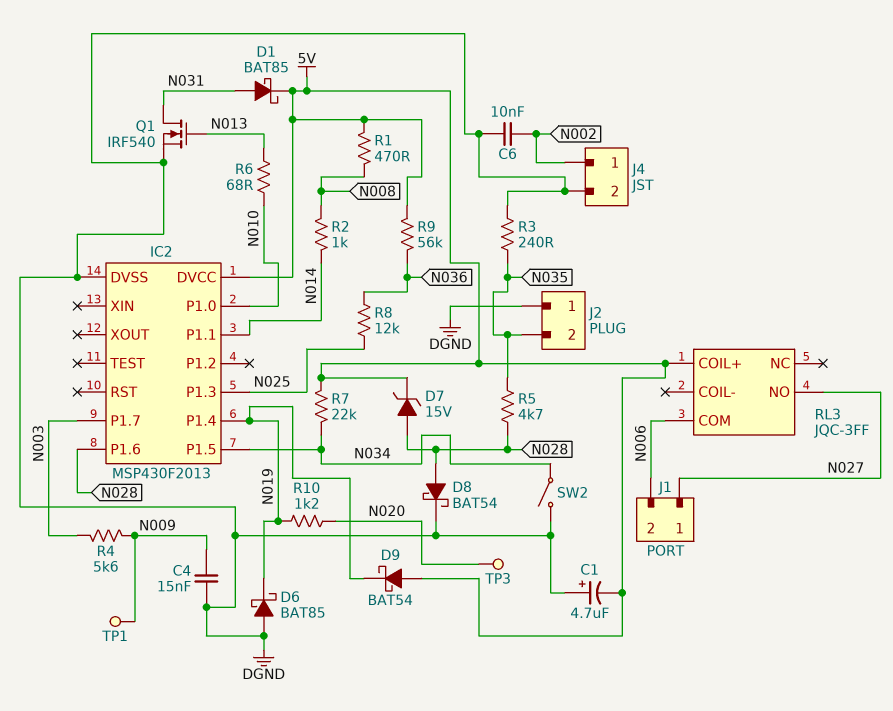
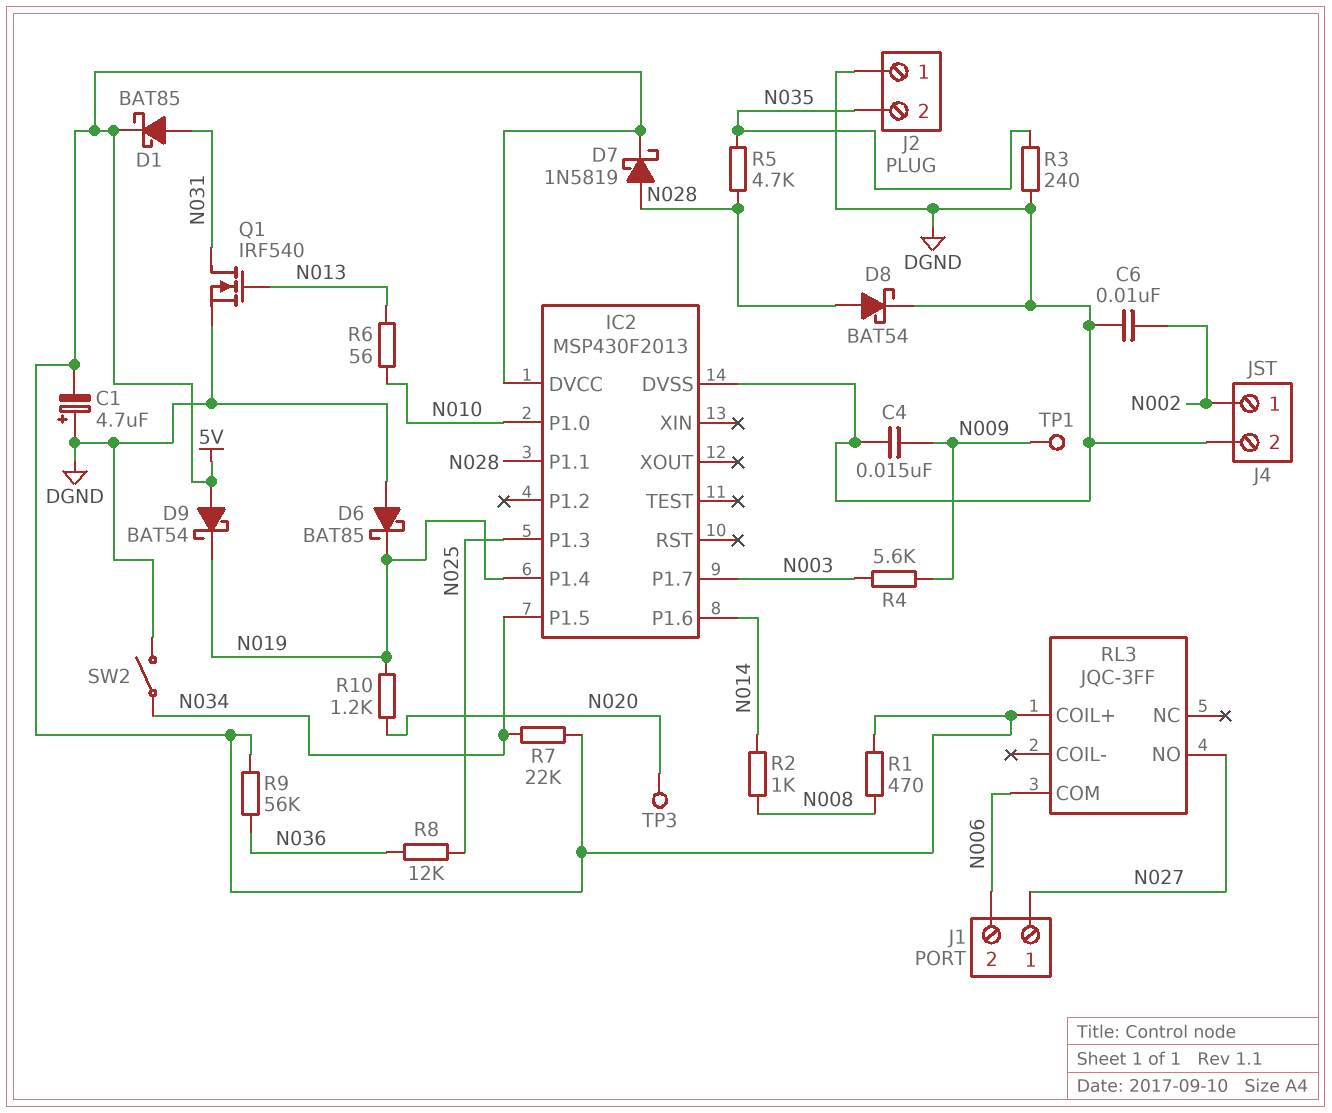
D7: zener 15V (A N028, K 5V) -> schottky 1N5819 (A N028, K 5V)
IC2 pin P1.1: N014 -> N028
IC2 pin P1.6: N028 -> N014
R6: 68 (N010, N013) -> 56 (N010, N013)

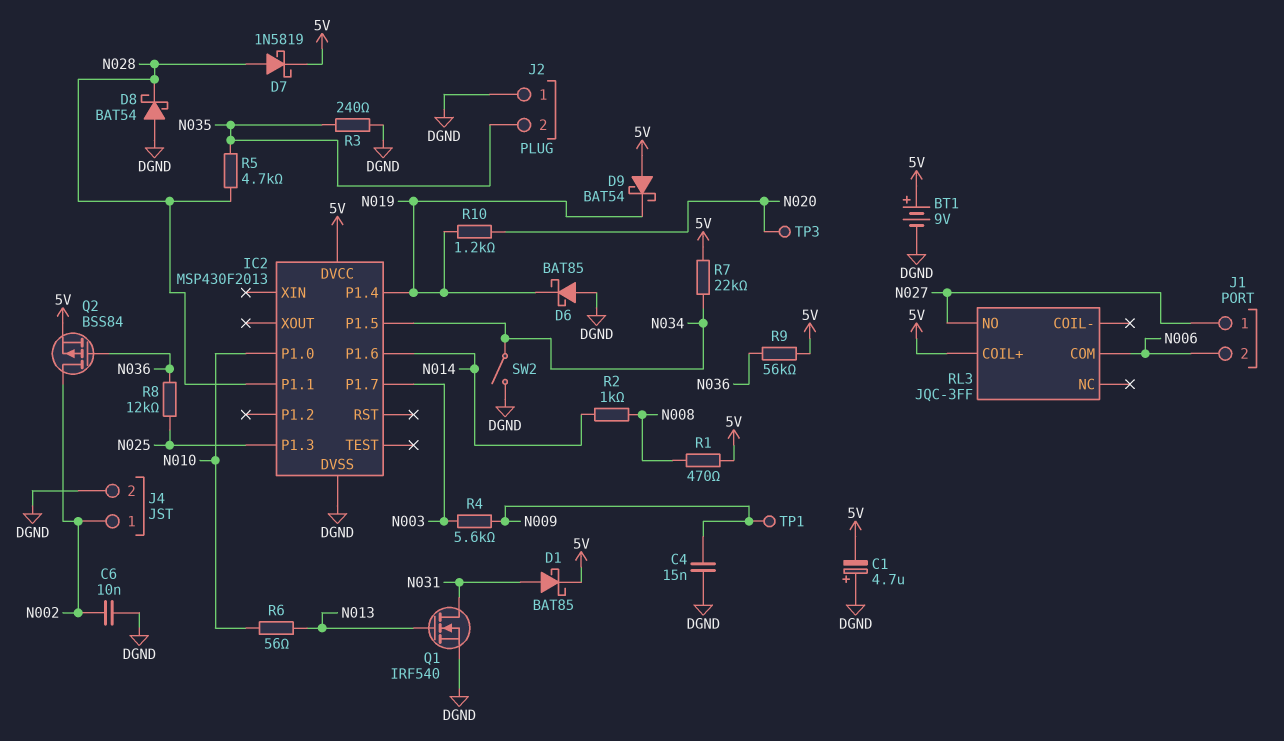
BT1: none -> 9V (plus 5V, minus DGND)
D8: schottky BAT54 (A N028, K DGND) -> schottky BAT54 (A DGND, K N028)
Q2: none -> PMOS BSS84 (G N036, D N002, S 5V)

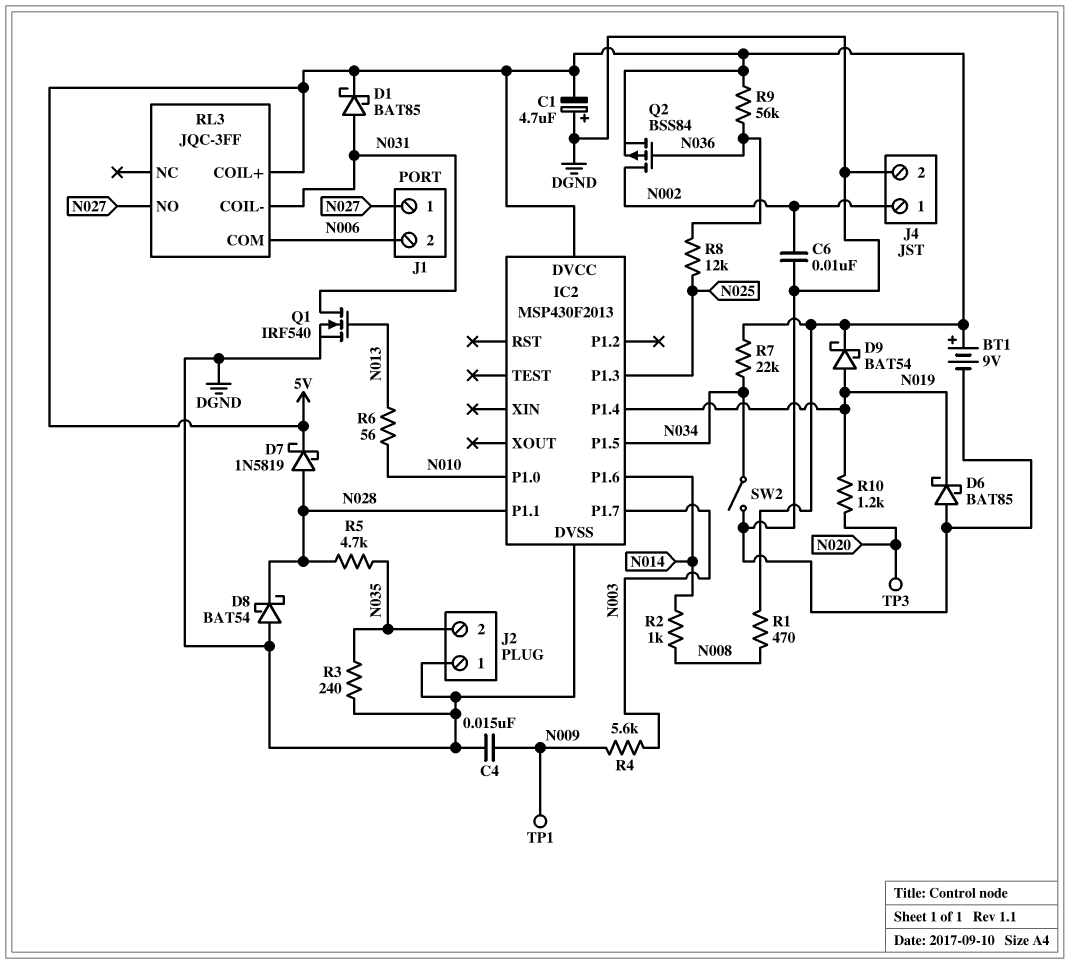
D9: schottky BAT54 (A 5V, K N019) -> schottky BAT54 (A N019, K 5V)
RL3 pin COIL-: none -> N031

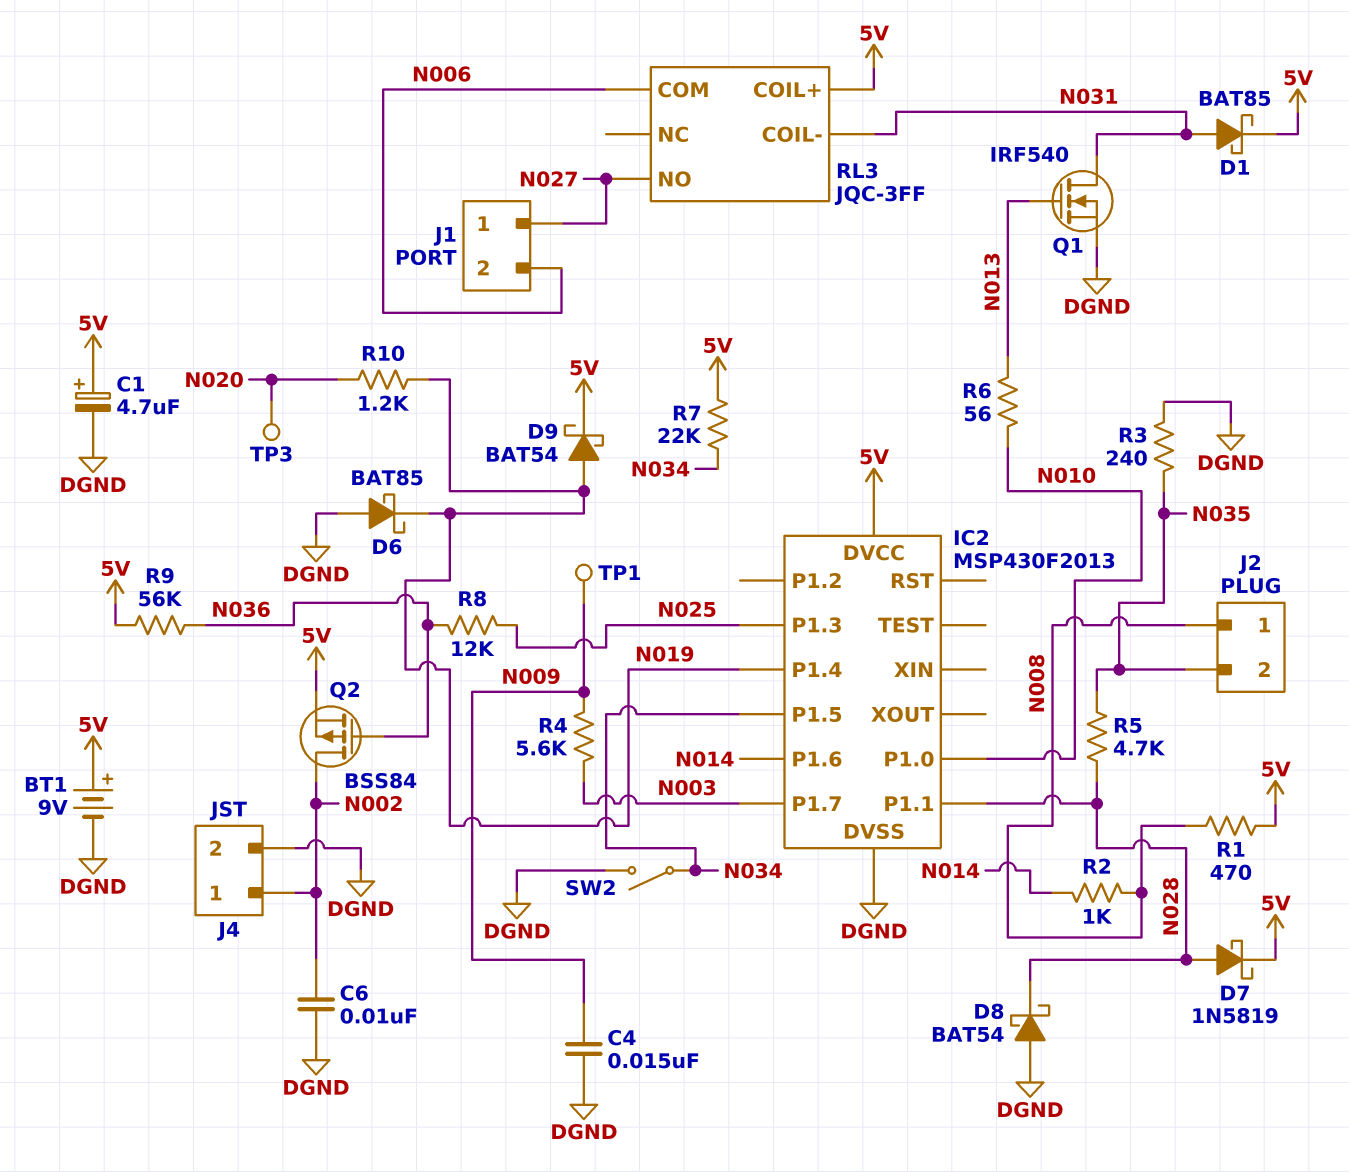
C1: 4.7uF (plus DGND, minus 5V) -> 4.7uF (plus 5V, minus DGND)
J2 pin 1: DGND -> N008

